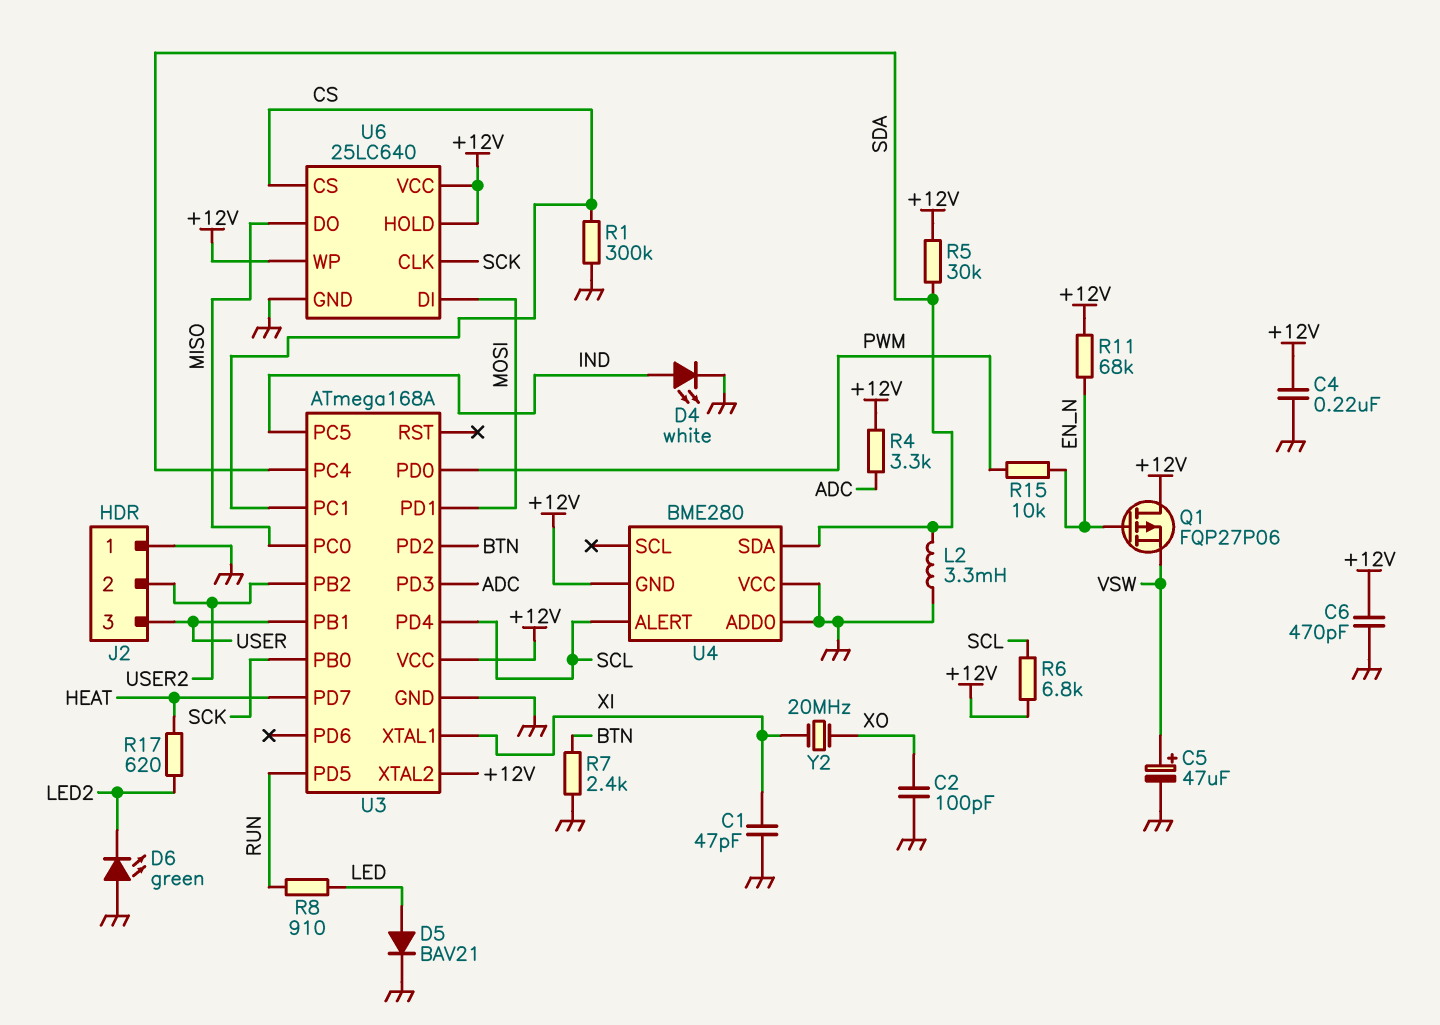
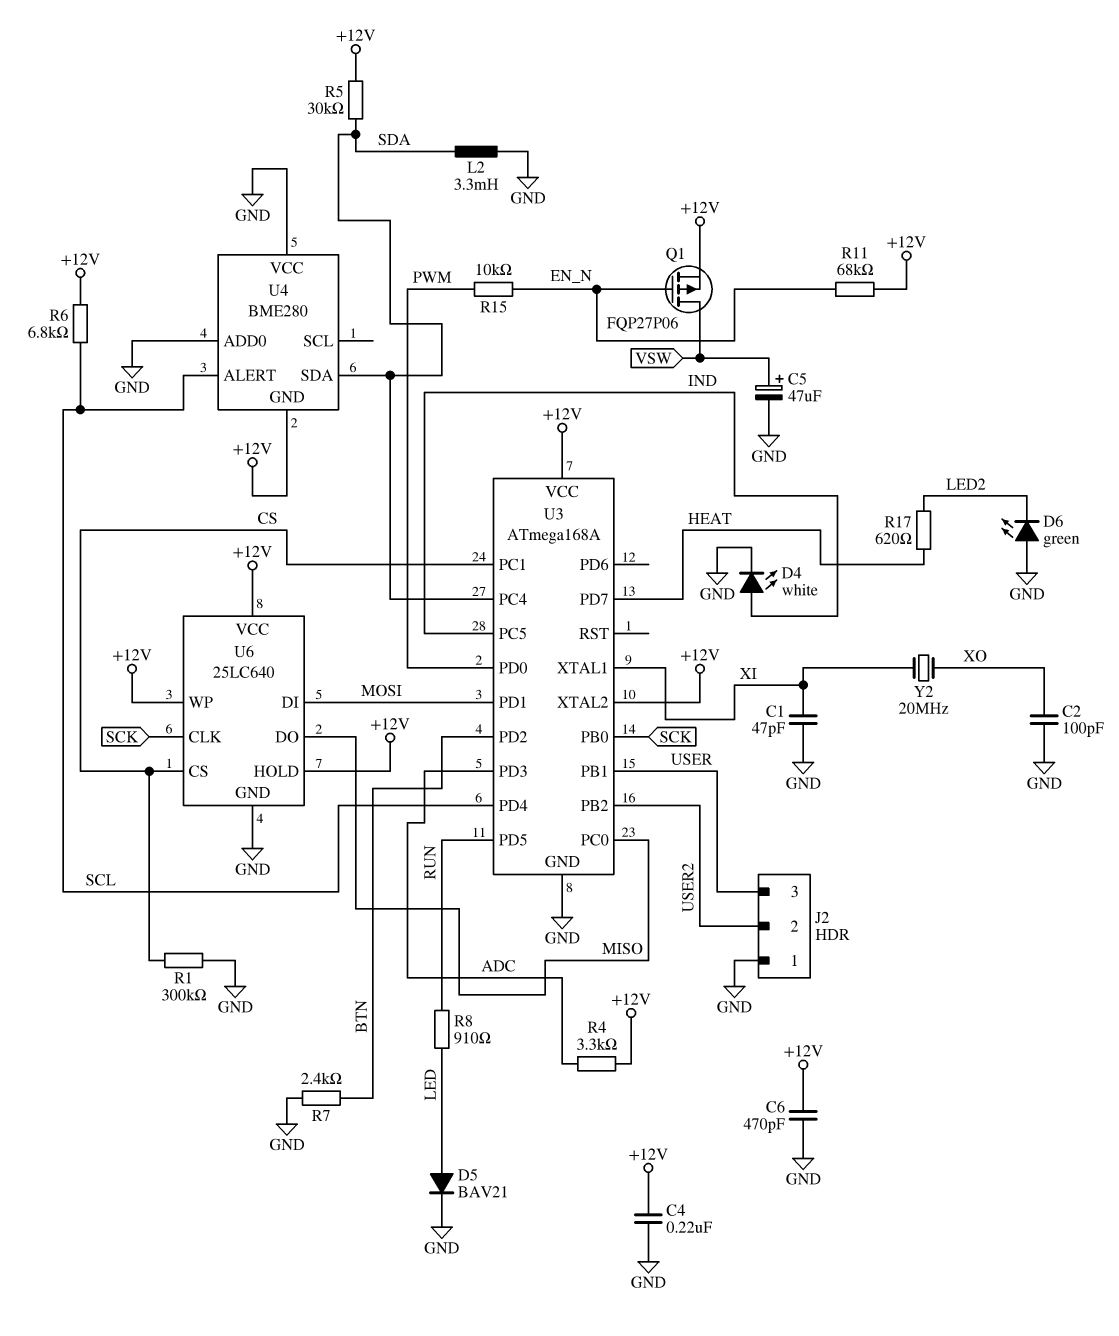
Q1: PMOS FQP27P06 (G EN_N, D +12V, S VSW) -> PMOS FQP27P06 (G EN_N, D VSW, S +12V)

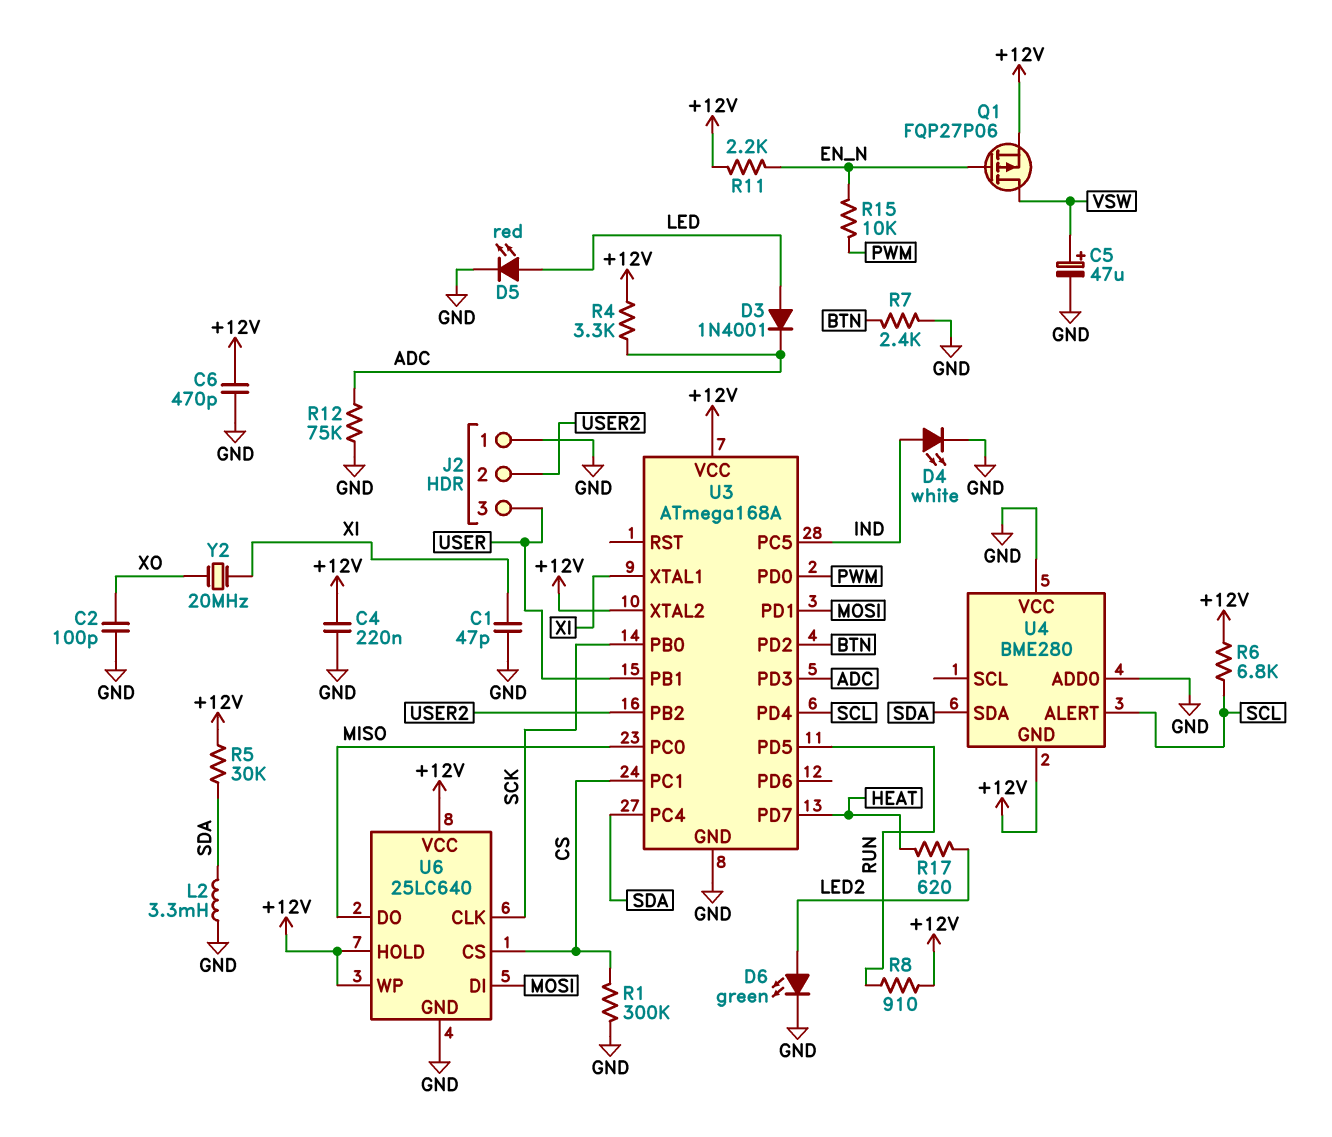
D3: none -> diode 1N4001 (A LED, K ADC)
D5: diode BAV21 (A LED, K GND) -> LED red (A LED, K GND)
D6: LED green (A GND, K LED2) -> LED green (A LED2, K GND)
R8: 910 (LED, RUN) -> 910 (+12V, RUN)
R11: 68k (+12V, EN_N) -> 2.2k (+12V, EN_N)
R12: none -> 75k (ADC, GND)

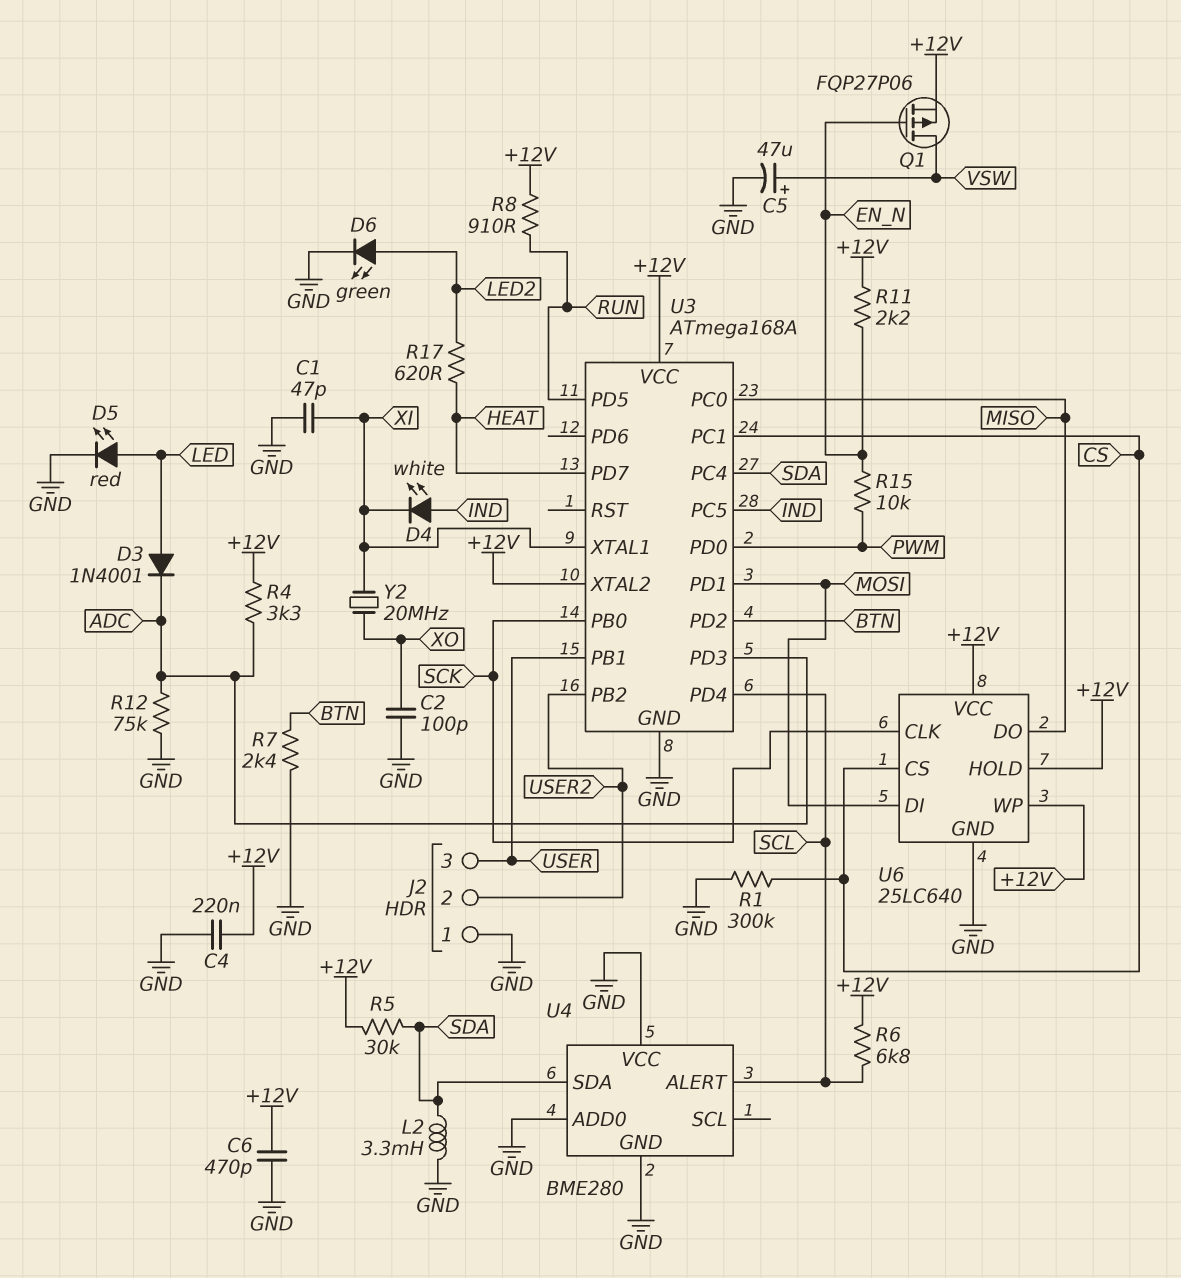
D4: LED white (A IND, K GND) -> LED white (A IND, K XI)
U4 pin GND: +12V -> GND

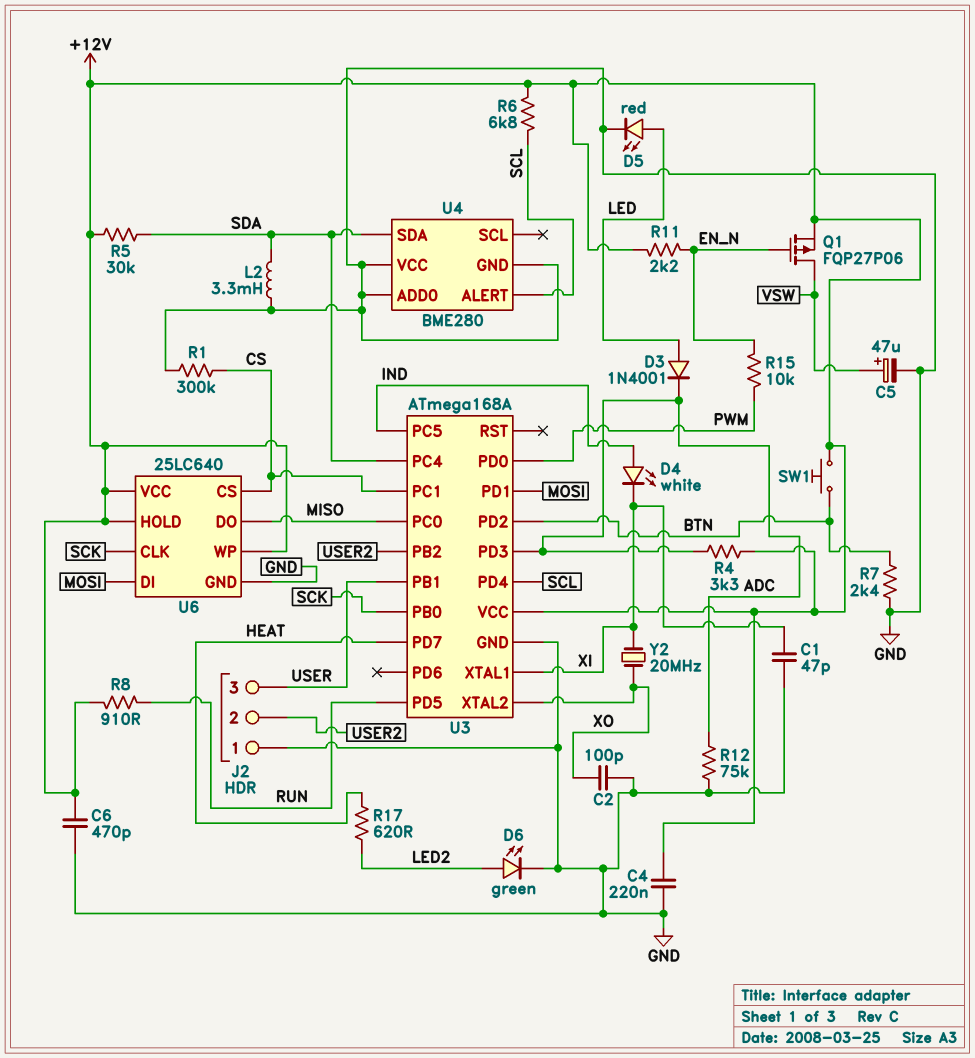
SW1: none -> button (+12V, BTN)
U3 pin XTAL2: +12V -> XO

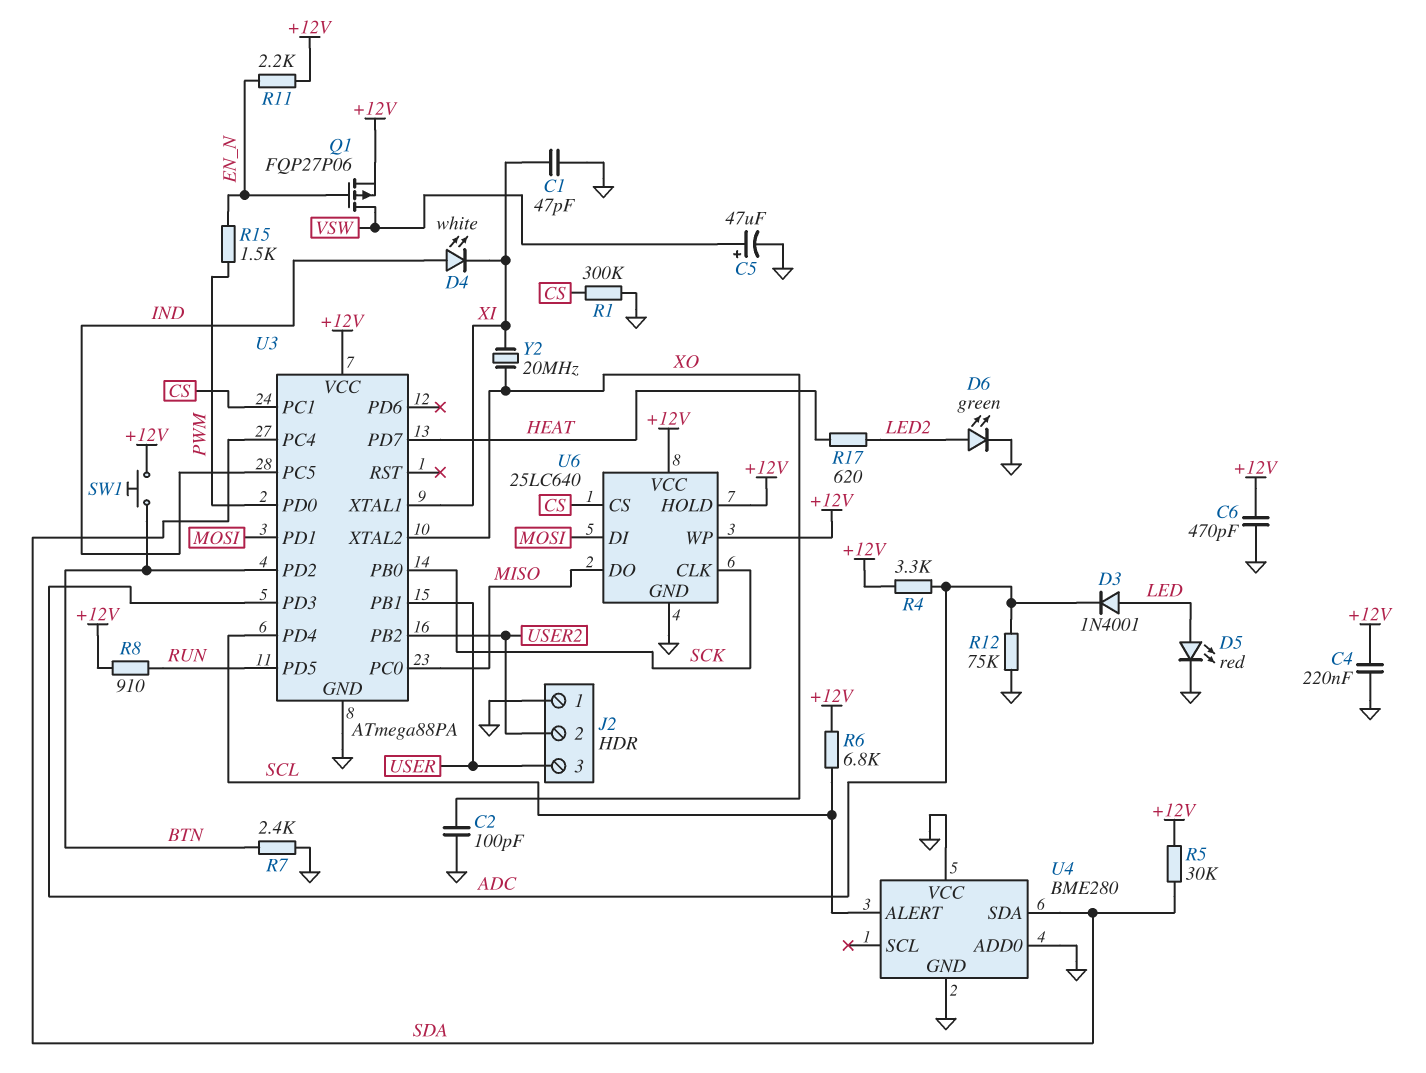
L2: 3.3mH (GND, SDA) -> none
R15: 10k (EN_N, PWM) -> 1.5k (EN_N, PWM)
U3: ATmega168A -> ATmega88PA

